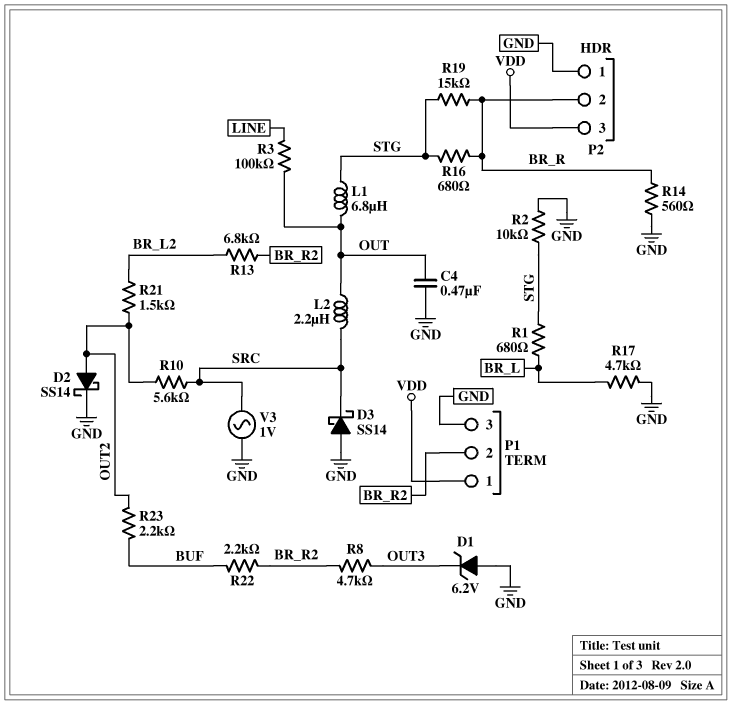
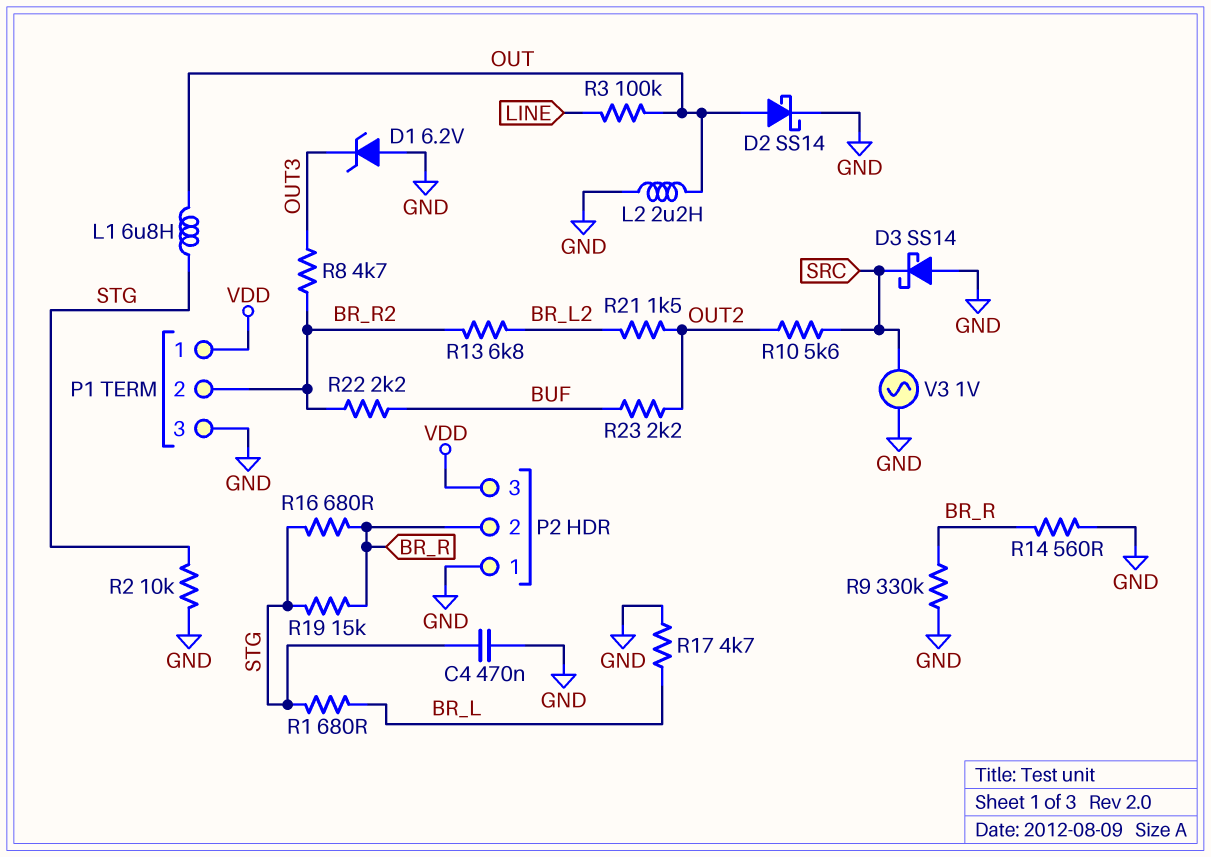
C4: 470nF (GND, OUT) -> 470nF (GND, STG)
D2: schottky SS14 (A OUT2, K GND) -> schottky SS14 (A OUT, K GND)
L2: 2.2uH (OUT, SRC) -> 2.2uH (GND, OUT)
R9: none -> 330k (BR_R, GND)

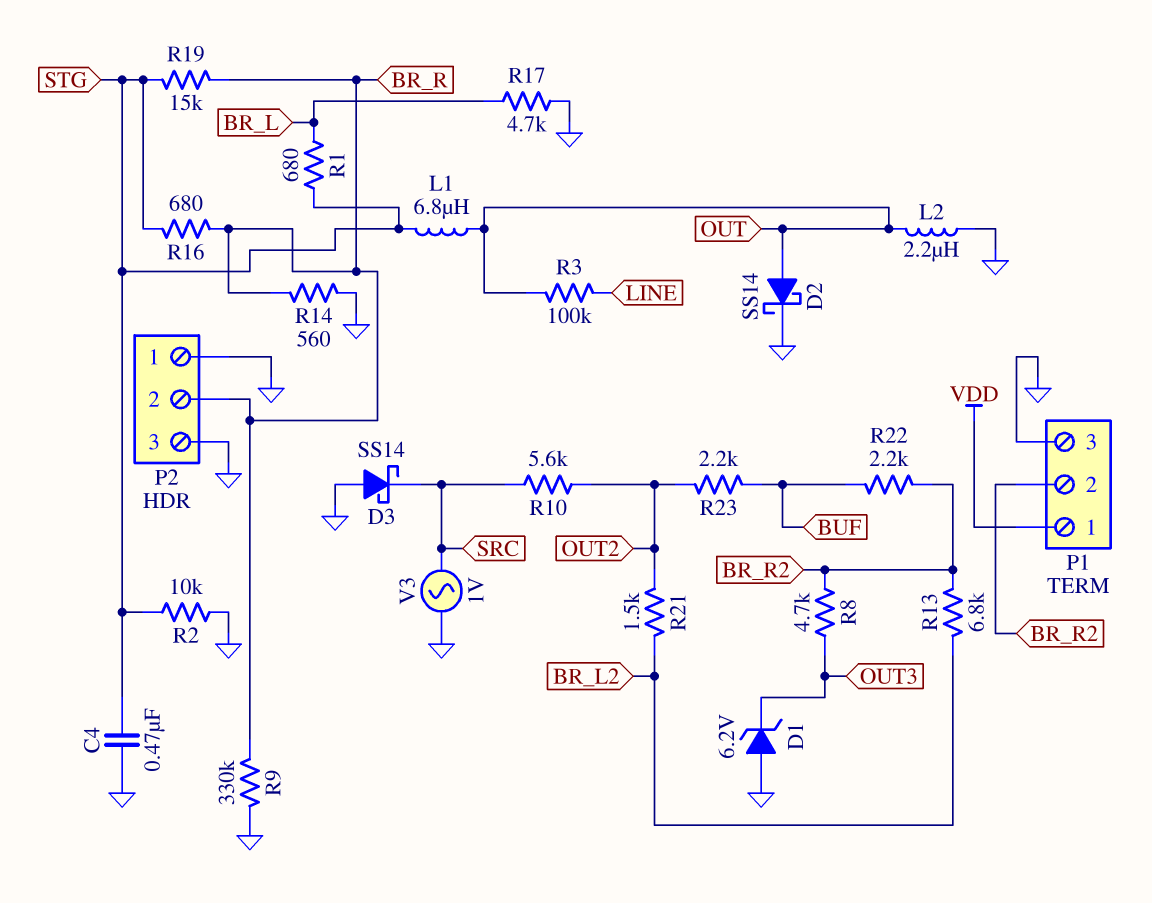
P2 pin 3: VDD -> GND

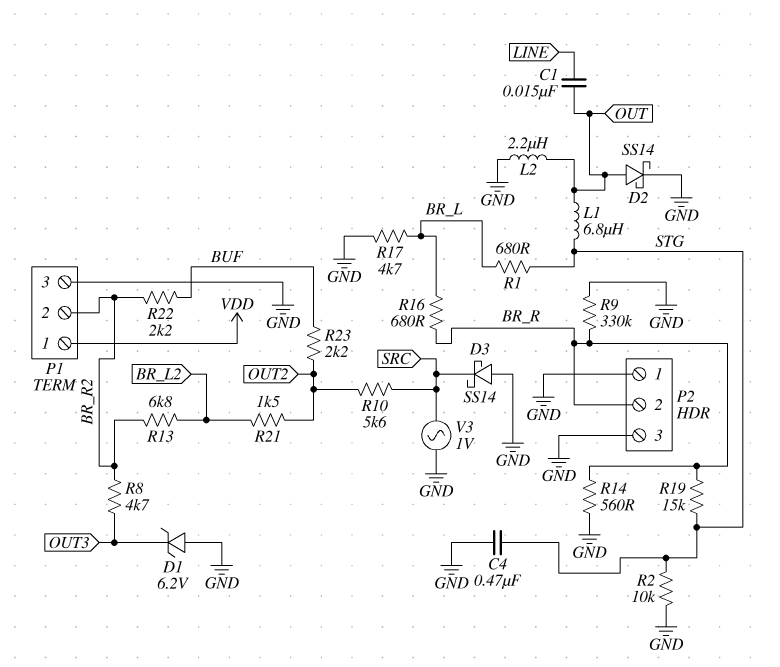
C1: none -> 15nF (LINE, OUT)
R3: 100k (LINE, OUT) -> none
R16: 680 (BR_R, STG) -> 680 (BR_L, BR_R)

